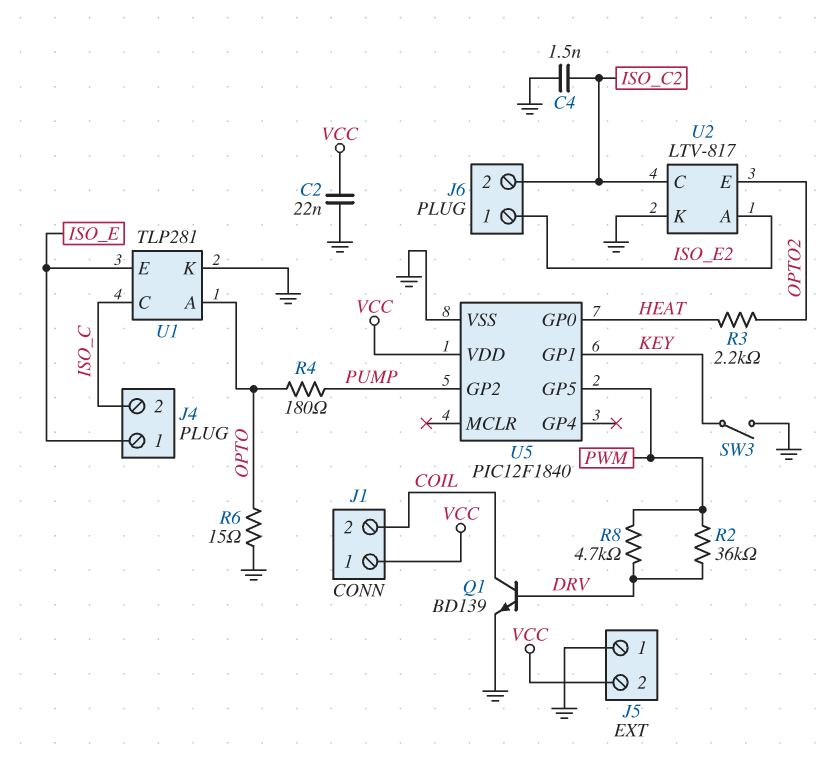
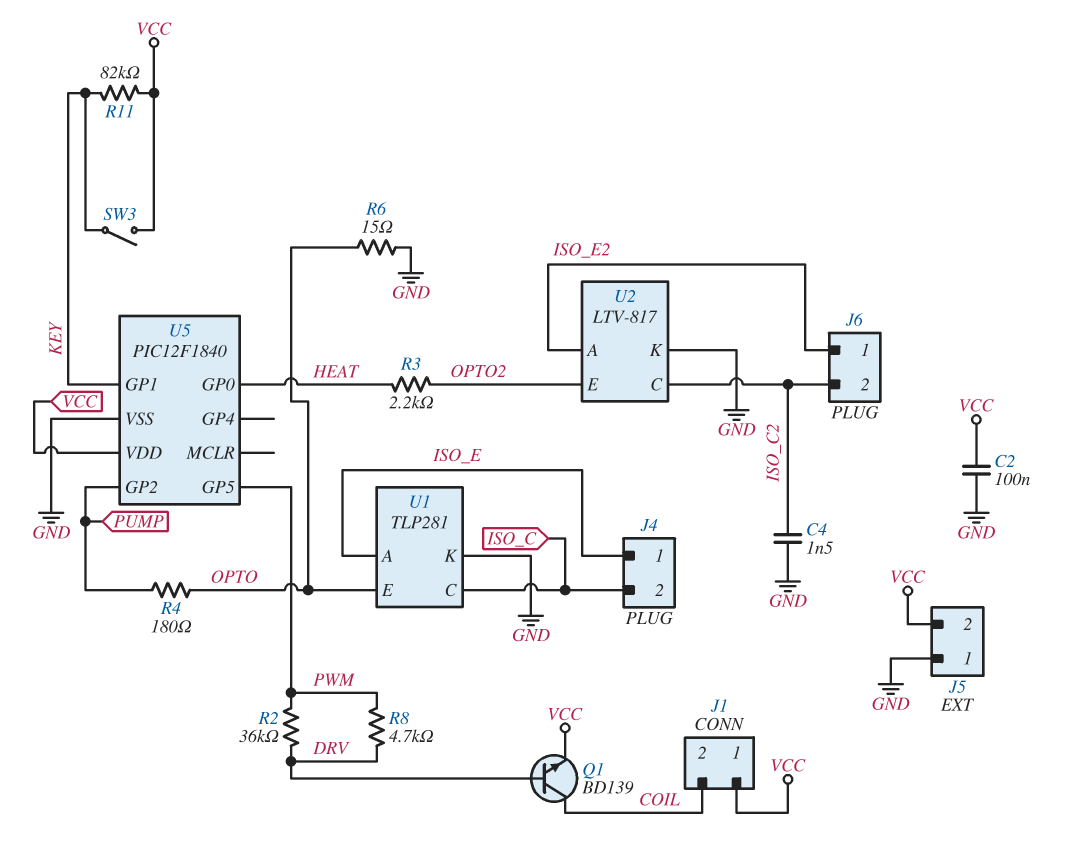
C2: 22nF (GND, VCC) -> 100nF (GND, VCC)
Q1: NPN BD139 (B DRV, C COIL, E GND) -> NPN BD139 (B DRV, C COIL, E VCC)
R11: none -> 82k (KEY, VCC)
SW3: switch (GND, KEY) -> switch (KEY, VCC)
U1 pin A: OPTO -> ISO_E
U1 pin E: ISO_E -> OPTO

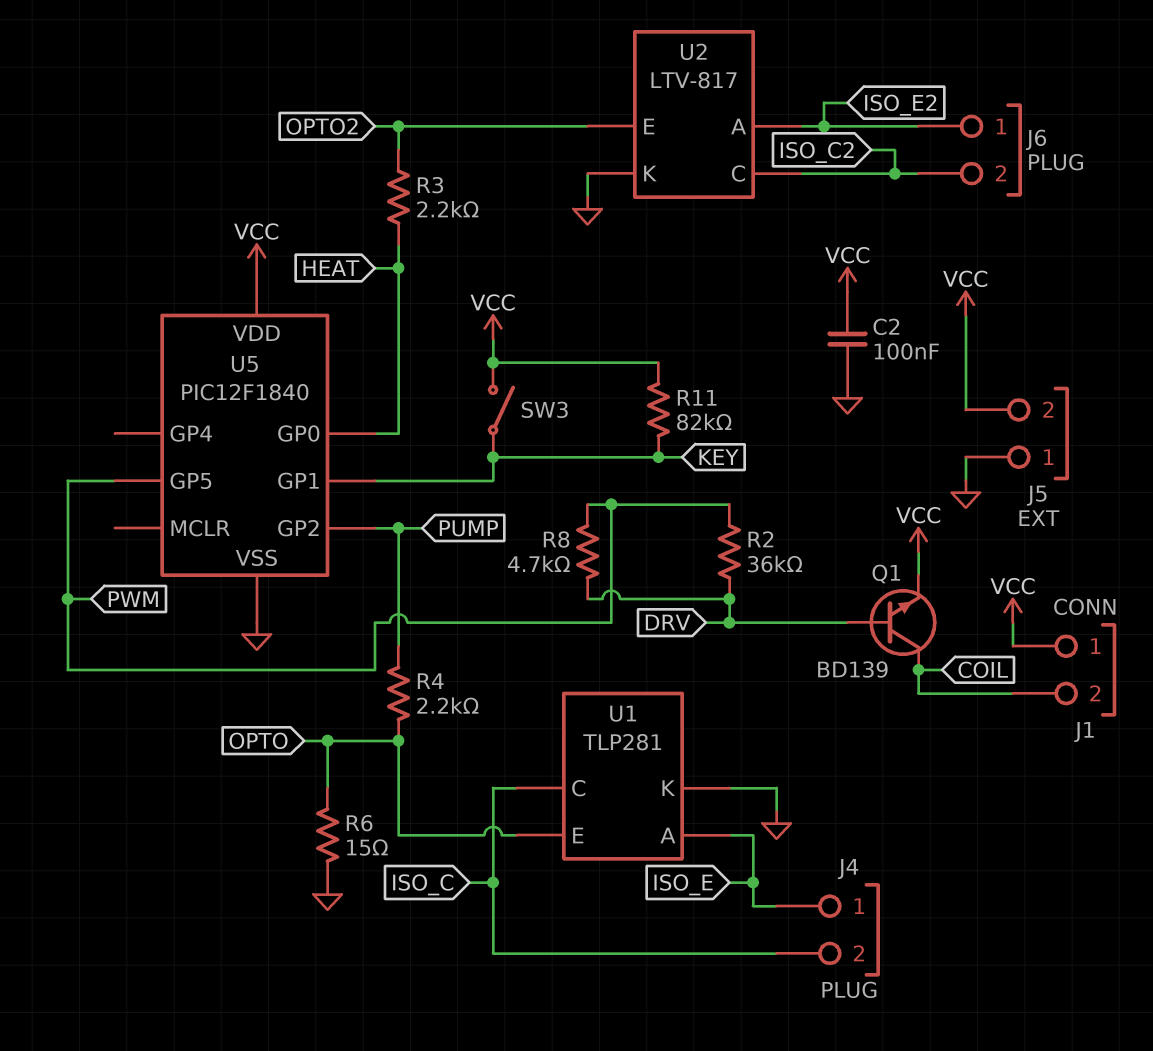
C4: 1.5nF (GND, ISO_C2) -> none
R4: 180 (OPTO, PUMP) -> 2.2k (OPTO, PUMP)

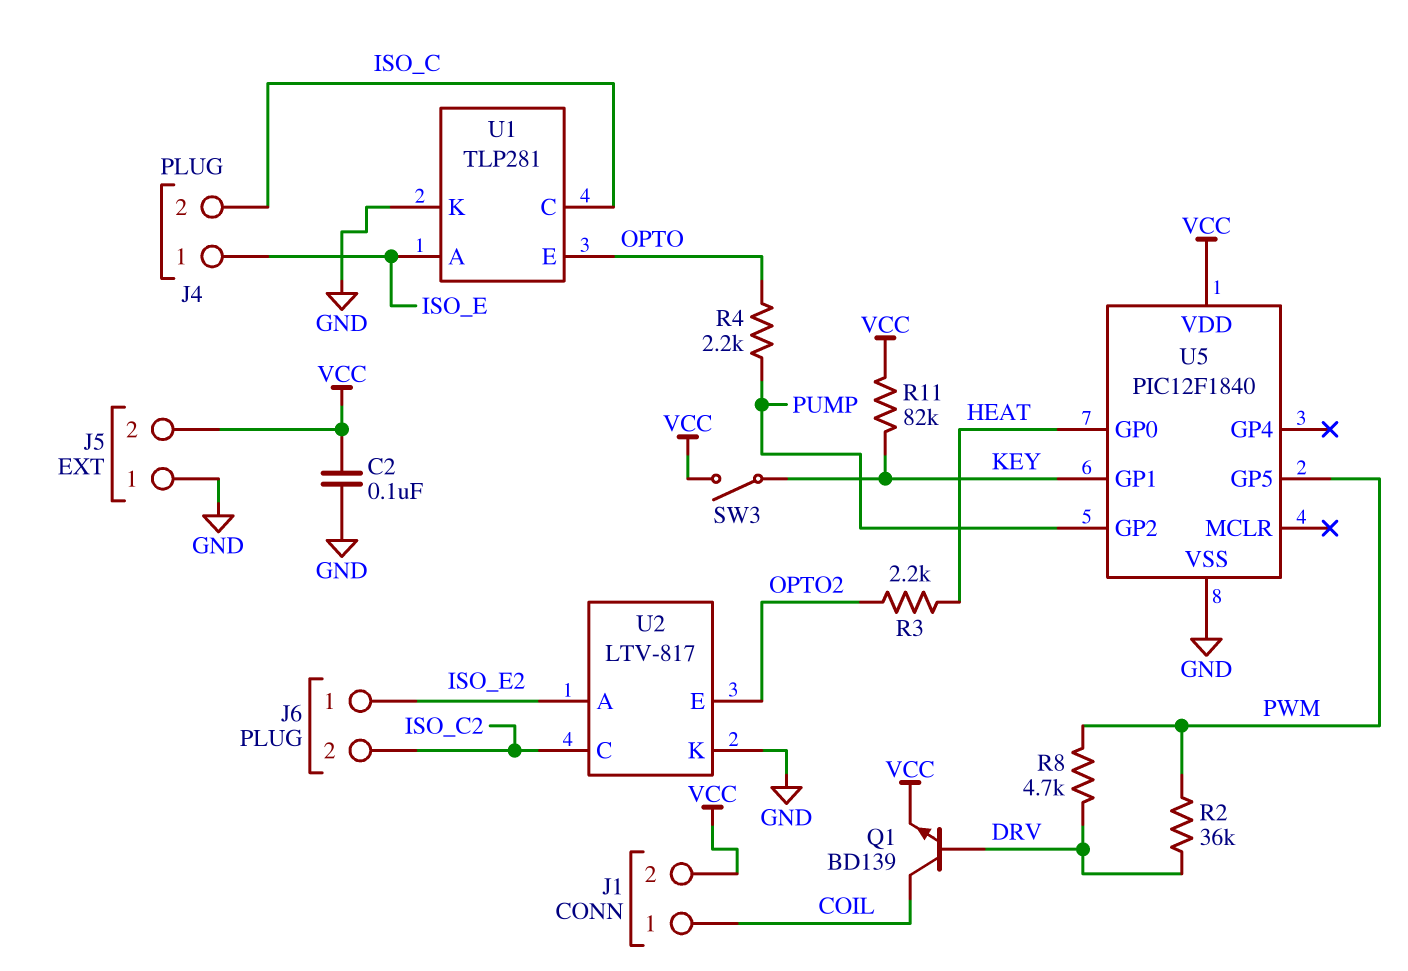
J1 pin 1: VCC -> COIL
J1 pin 2: COIL -> VCC
R6: 15 (GND, OPTO) -> none

